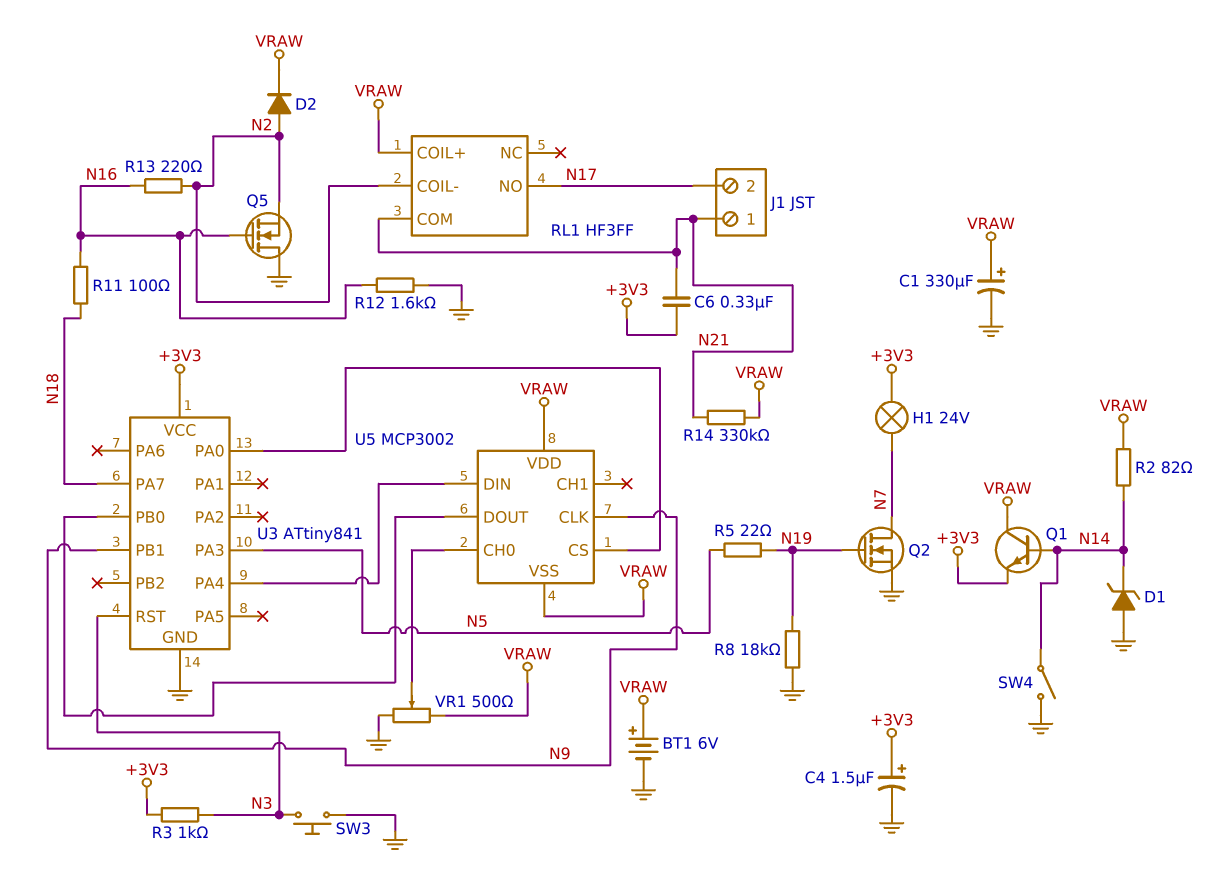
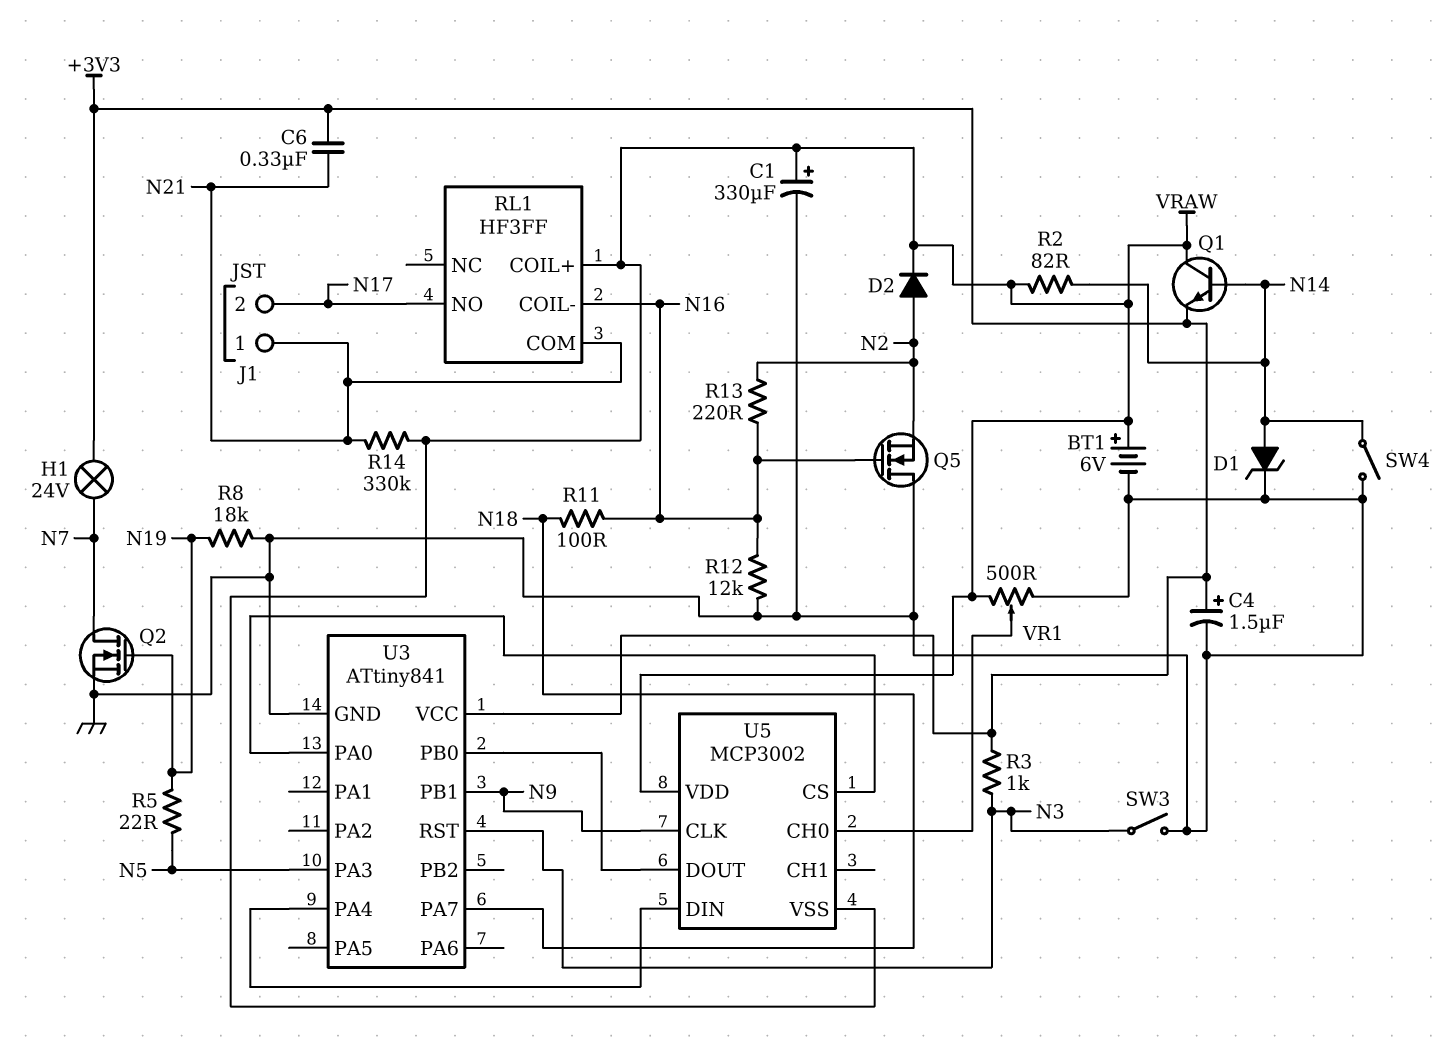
D1: zener (A GND, K N14) -> zener (A N14, K GND)
R12: 1.6k (GND, N16) -> 12k (GND, N16)
RL1 pin COIL-: N2 -> N16
SW3: button (GND, N3) -> switch (GND, N3)

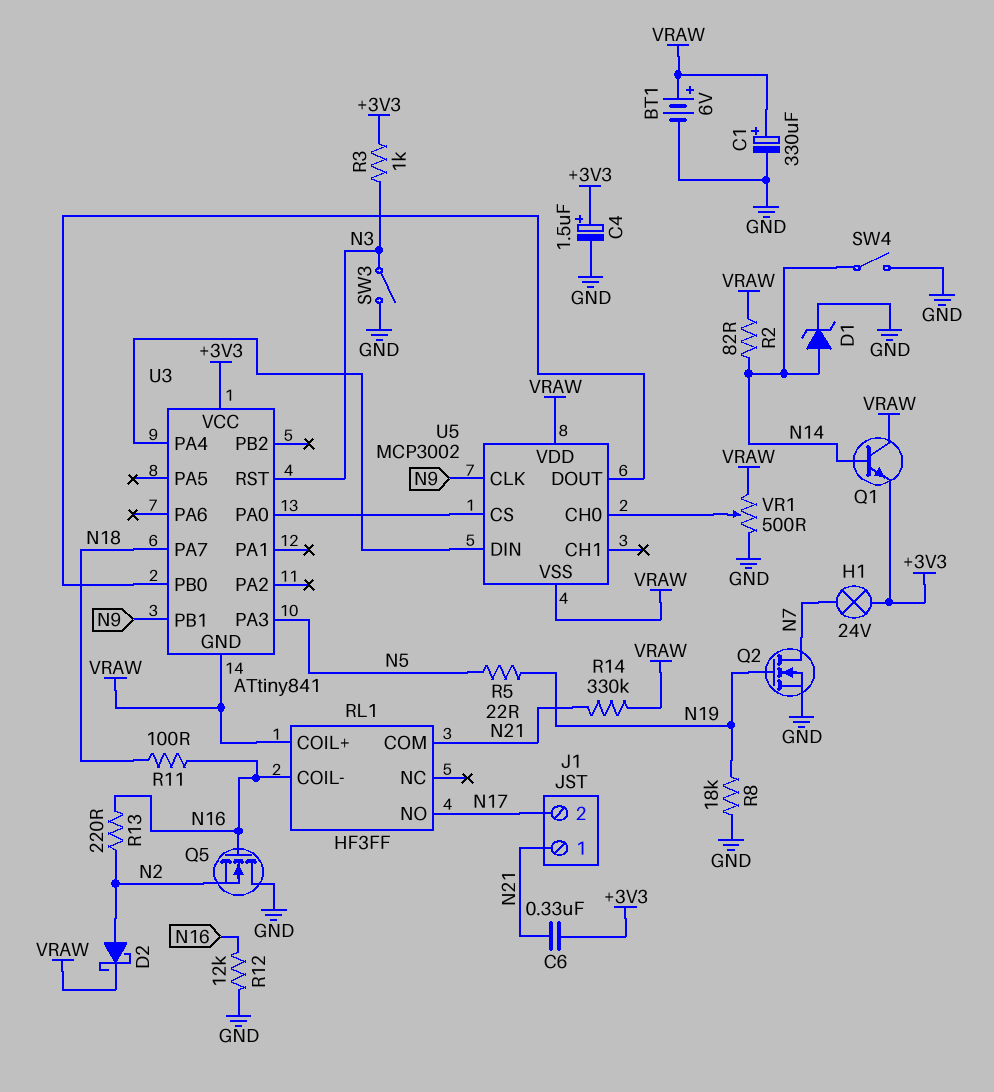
D2: diode (A N2, K VRAW) -> schottky (A N2, K VRAW)
U3 pin GND: GND -> VRAW

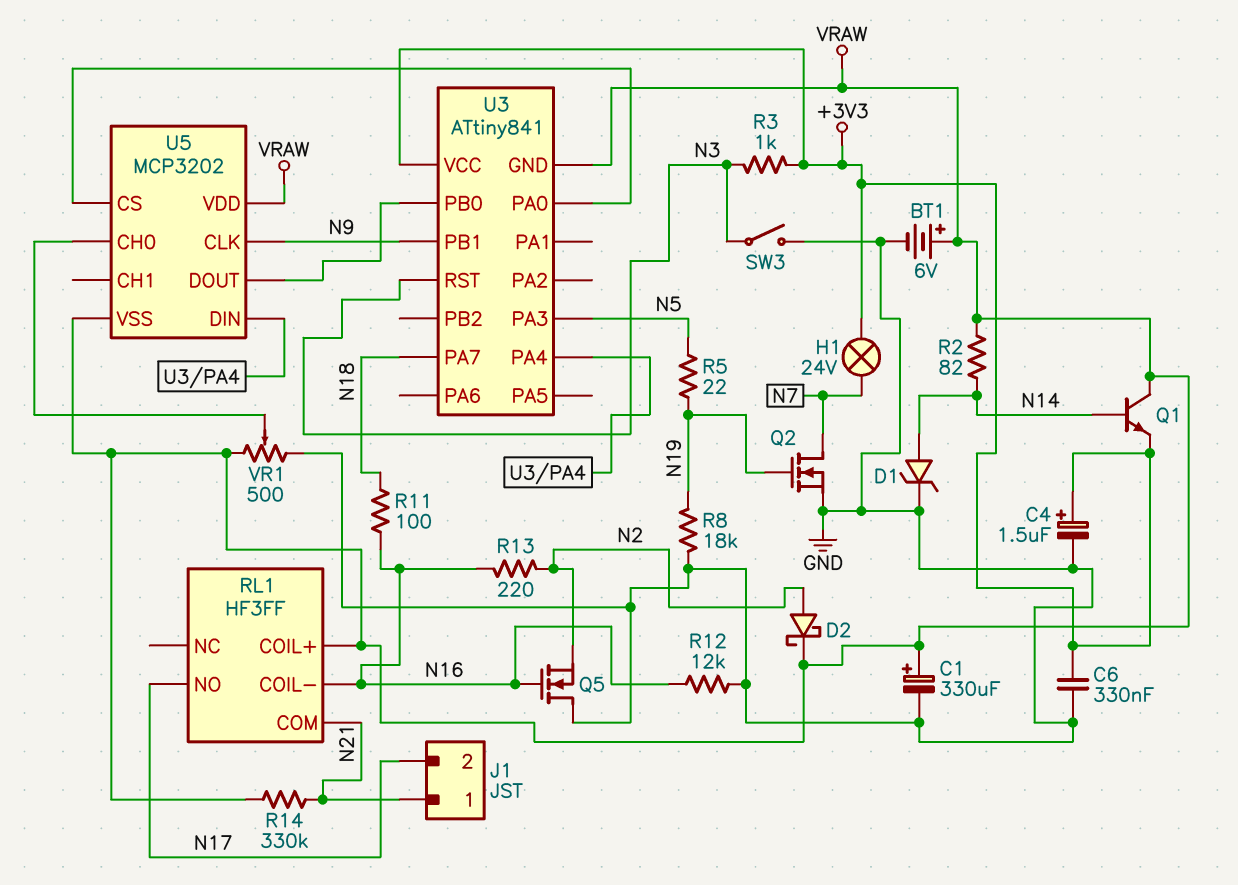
C6: 330nF (+3V3, N21) -> 330nF (+3V3, GND)
SW4: switch (GND, N14) -> none
U5: MCP3002 -> MCP3202

